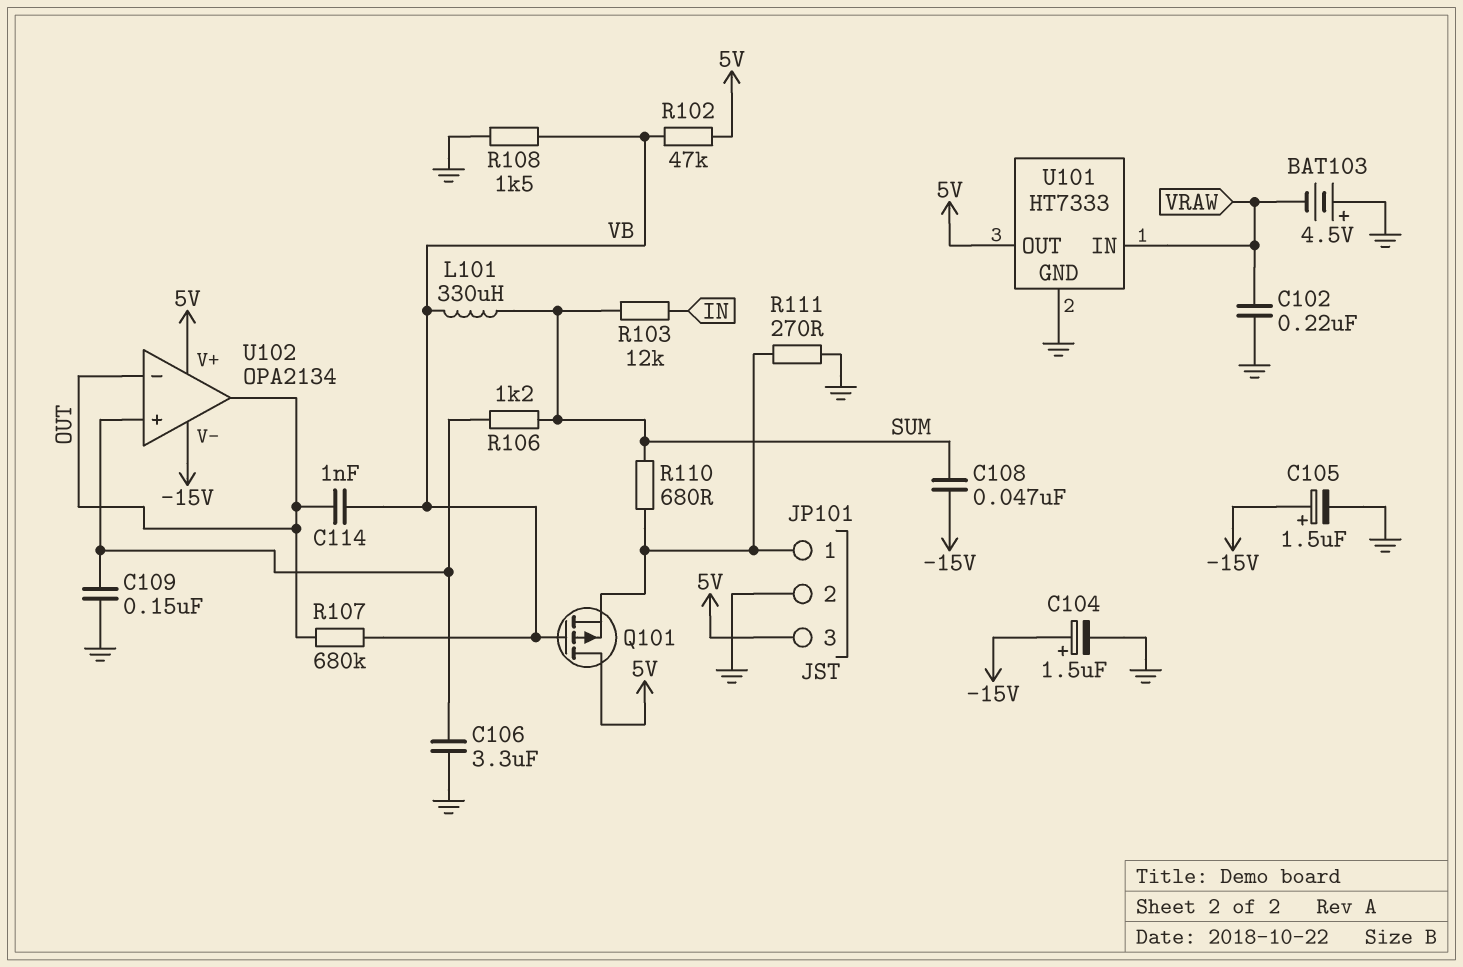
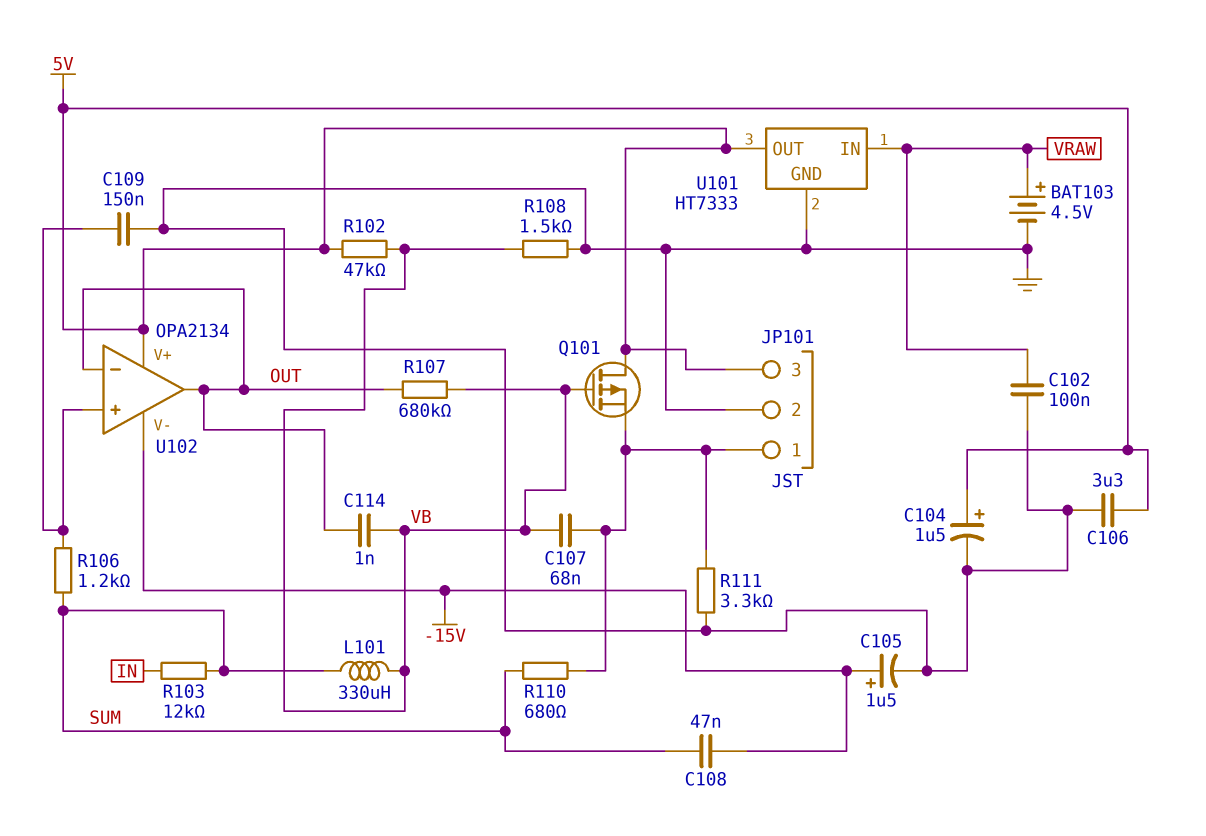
BAT103: 4.5V (plus GND, minus VRAW) -> 4.5V (plus VRAW, minus GND)
C102: 220nF (GND, VRAW) -> 100nF (GND, VRAW)
C104: 1.5uF (plus -15V, minus GND) -> 1.5uF (plus 5V, minus GND)
C106: 3.3uF (GND, U102/in+) -> 3.3uF (5V, GND)
C107: none -> 68nF (JP101/1, VB)
R111: 270 (GND, JP101/1) -> 3.3k (GND, JP101/1)

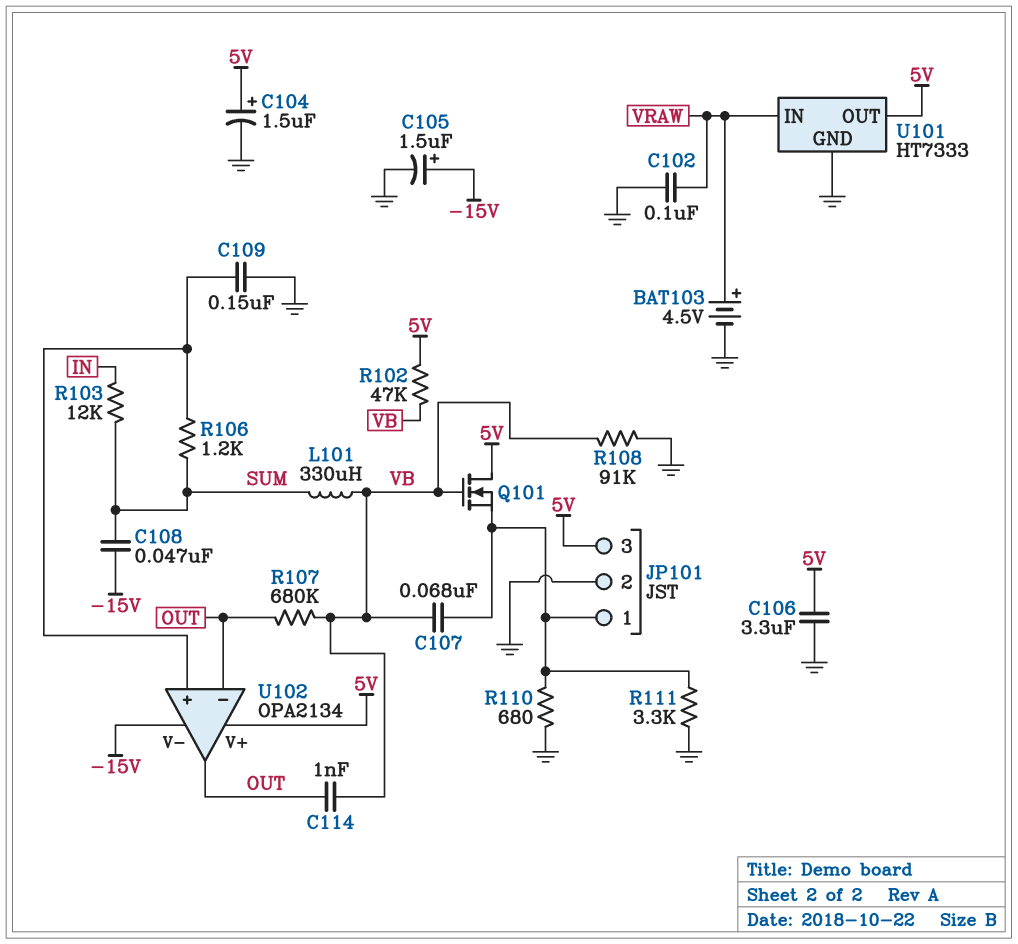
Q101: PMOS (G VB, D 5V, S JP101/1) -> NMOS (G VB, D 5V, S JP101/1)
R108: 1.5k (GND, VB) -> 91k (GND, VB)
R110: 680 (JP101/1, SUM) -> 680 (GND, JP101/1)

